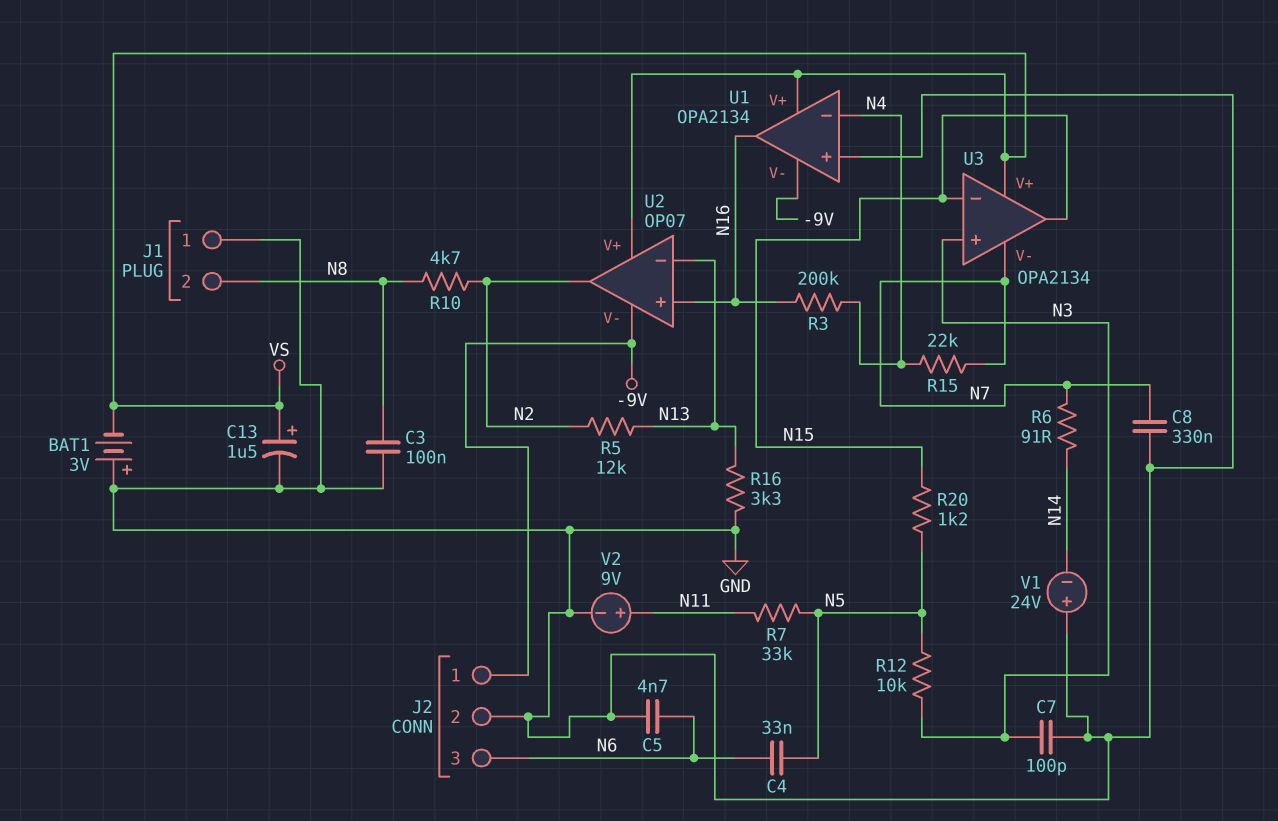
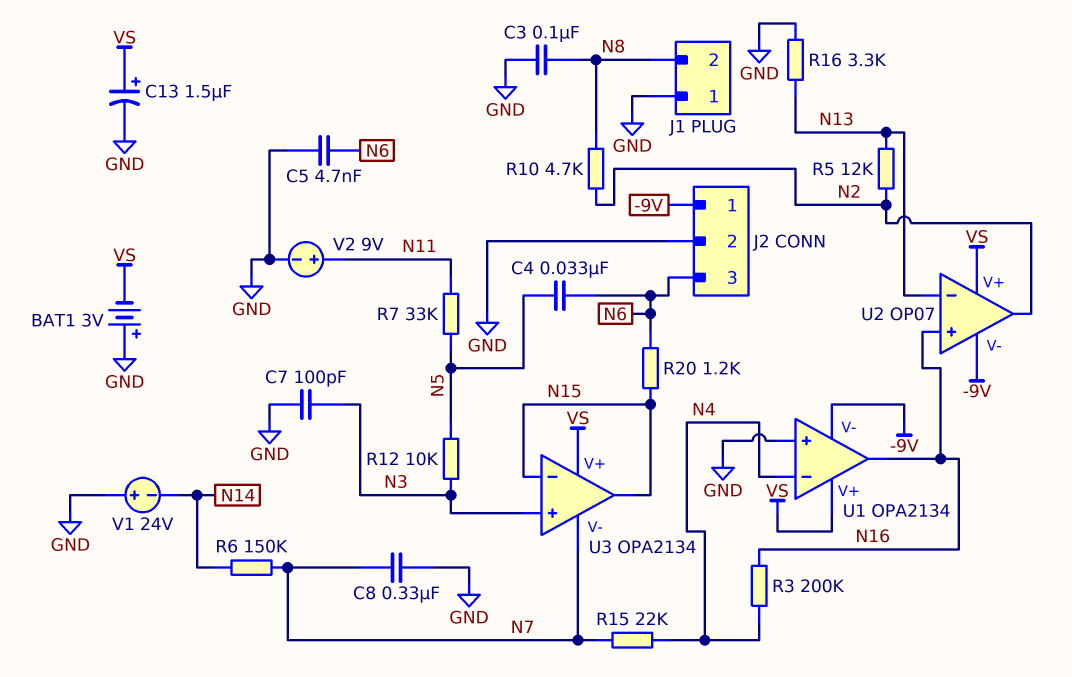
R6: 91 (N7, N14) -> 150k (N7, N14)
R20: 1.2k (N5, N15) -> 1.2k (N6, N15)

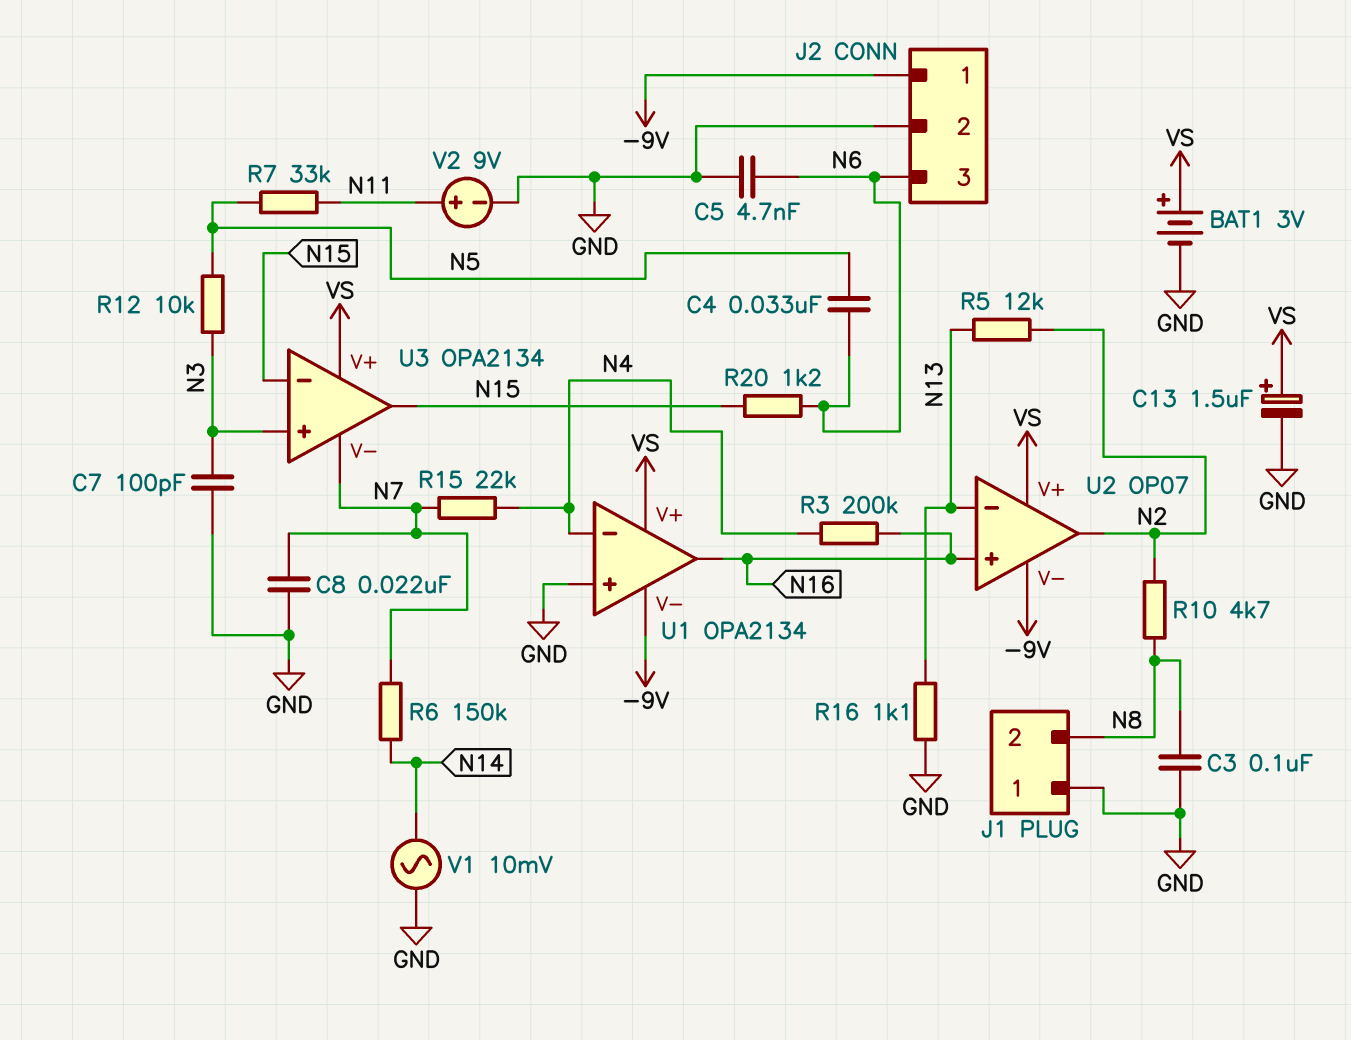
BAT1: 3V (plus GND, minus VS) -> 3V (plus VS, minus GND)
C8: 330nF (GND, N7) -> 22nF (GND, N7)
R16: 3.3k (GND, N13) -> 1.1k (GND, N13)
V1: 24V (plus GND, minus N14) -> AC 10mV (GND, N14)

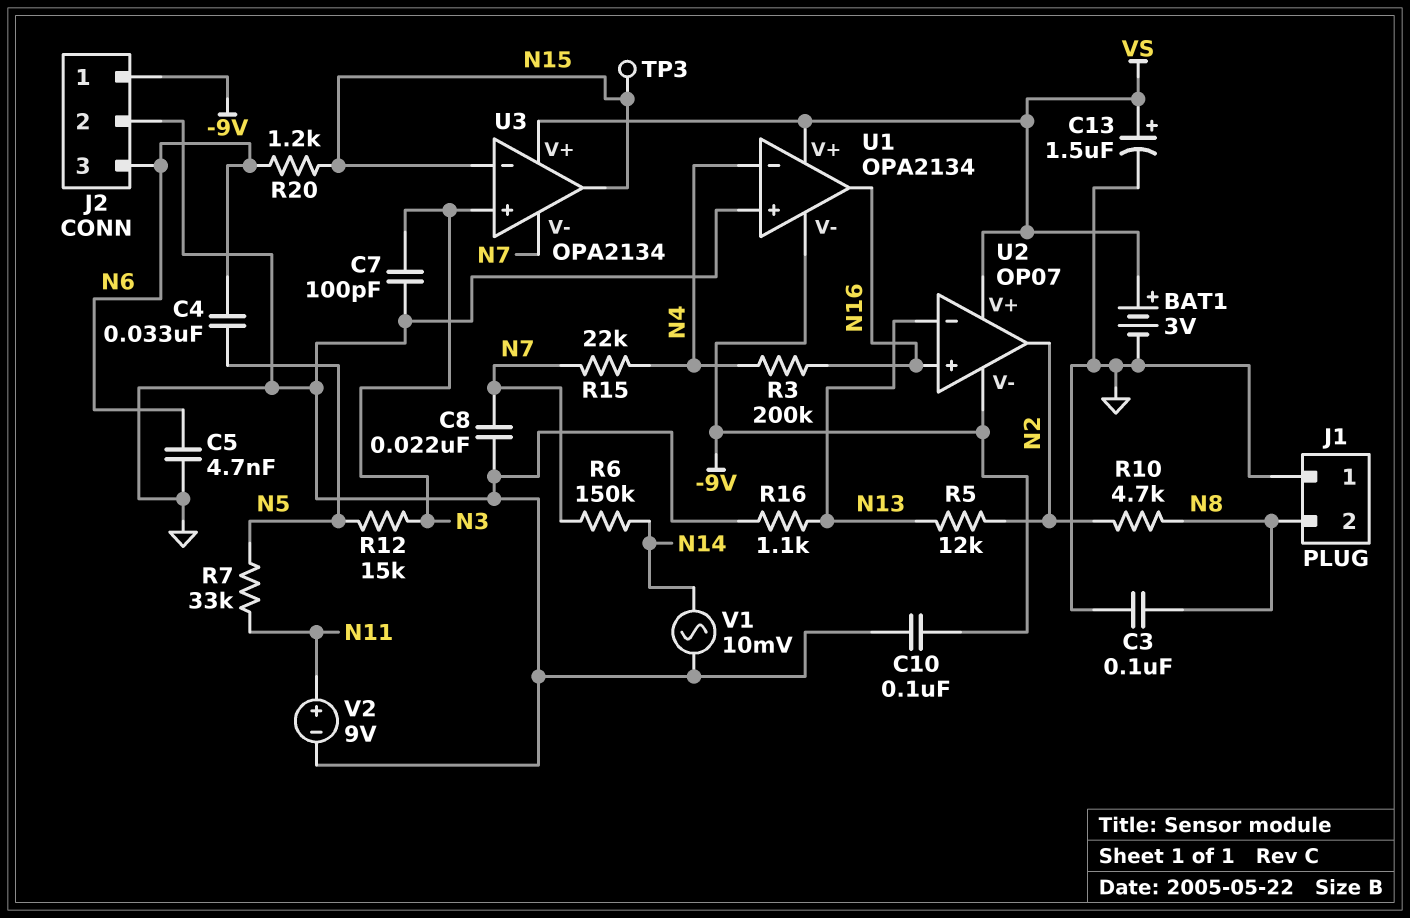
C10: none -> 100nF (-9V, GND)
R12: 10k (N3, N5) -> 15k (N3, N5)
TP3: none -> test point (N15)

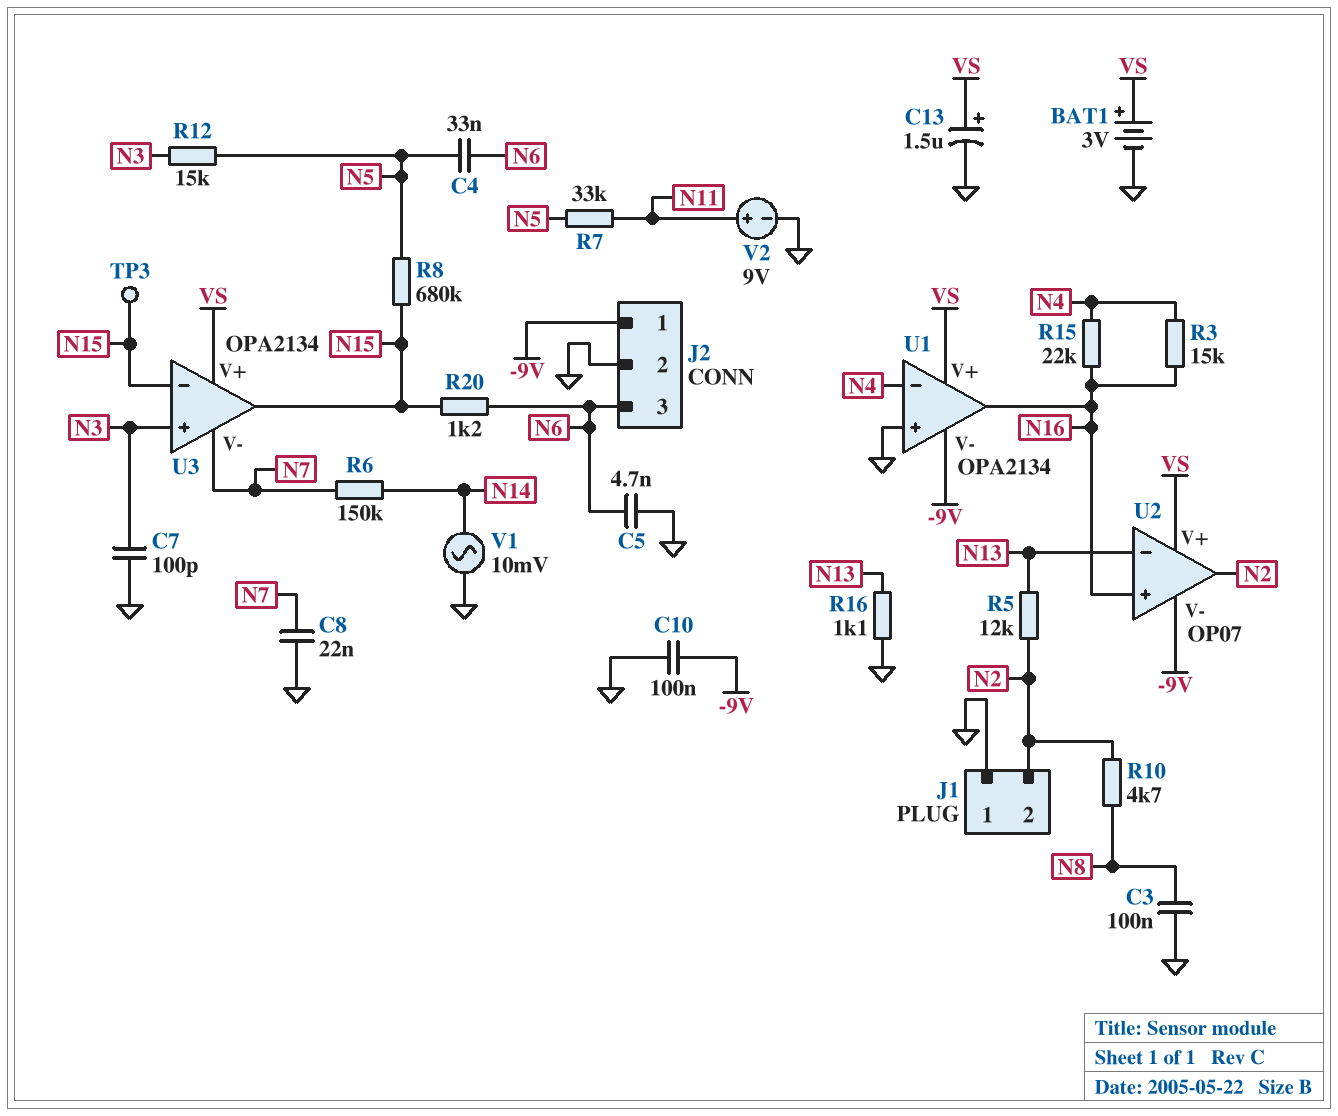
J1 pin 2: N8 -> N2
R3: 200k (N4, N16) -> 15k (N4, N16)
R8: none -> 680k (N5, N15)
R15: 22k (N4, N7) -> 22k (N4, N16)

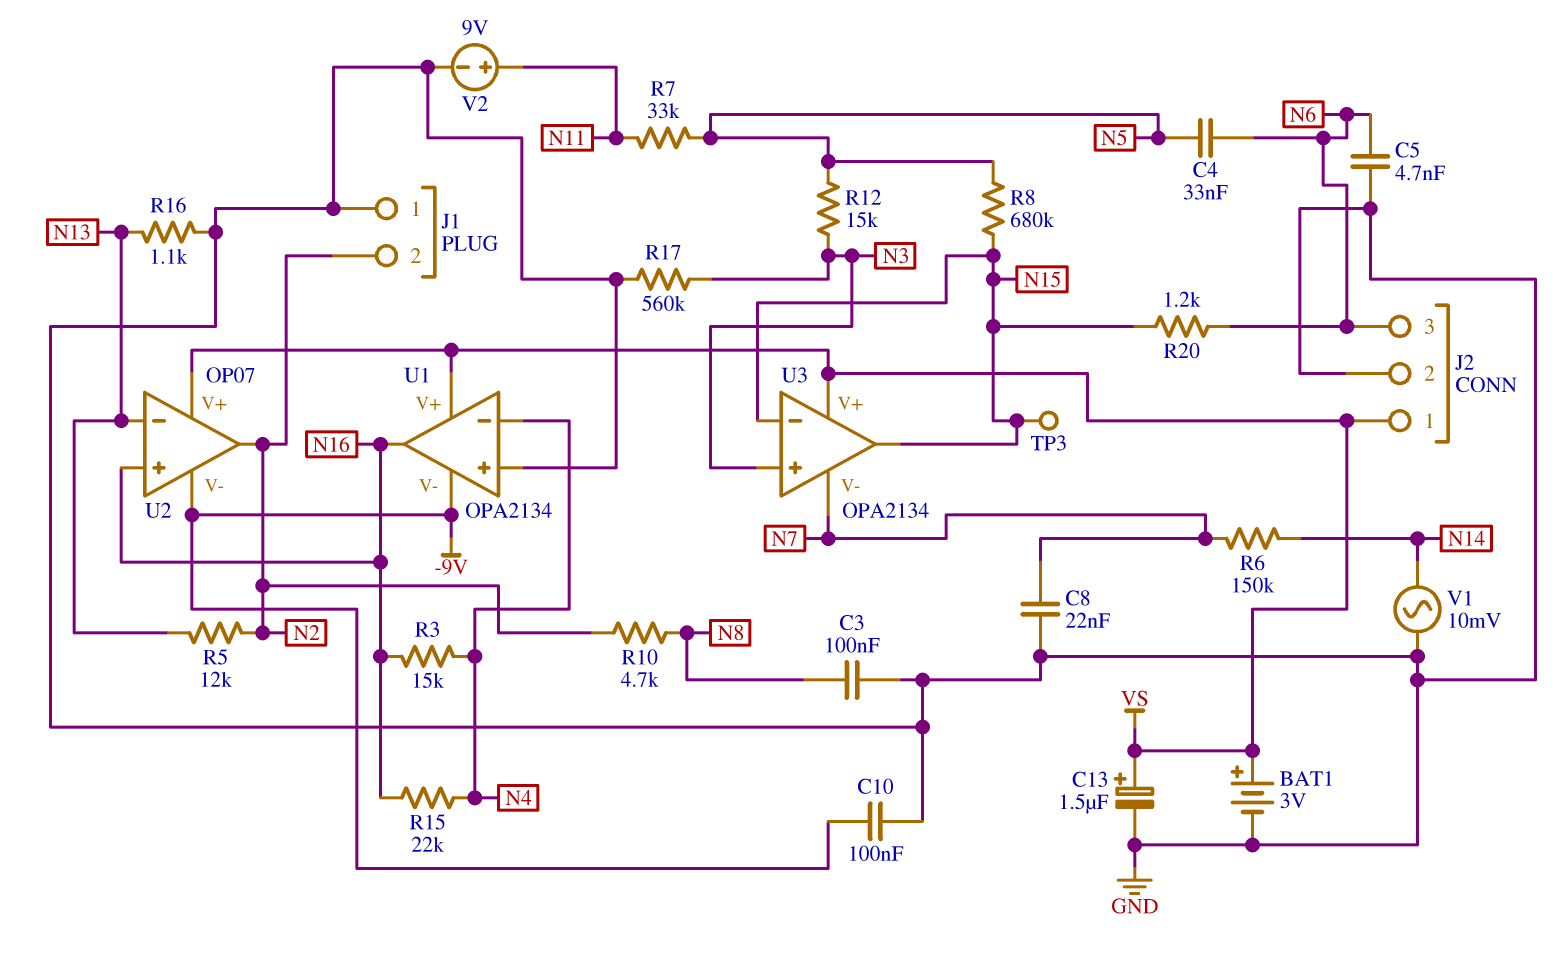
C7: 100pF (GND, N3) -> none
J2 pin 1: -9V -> VS
R17: none -> 560k (GND, N3)

